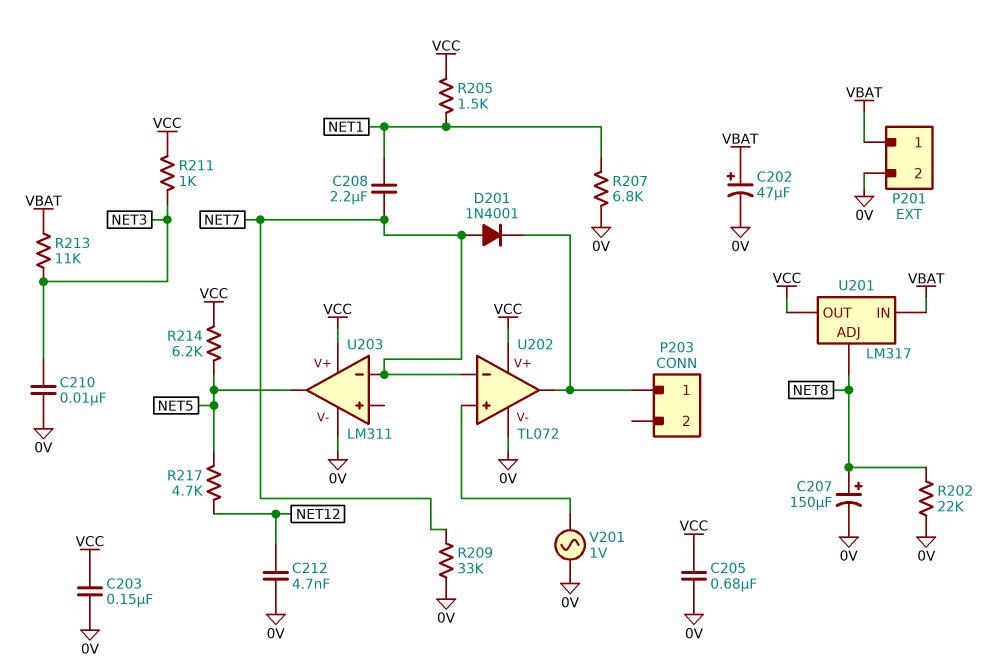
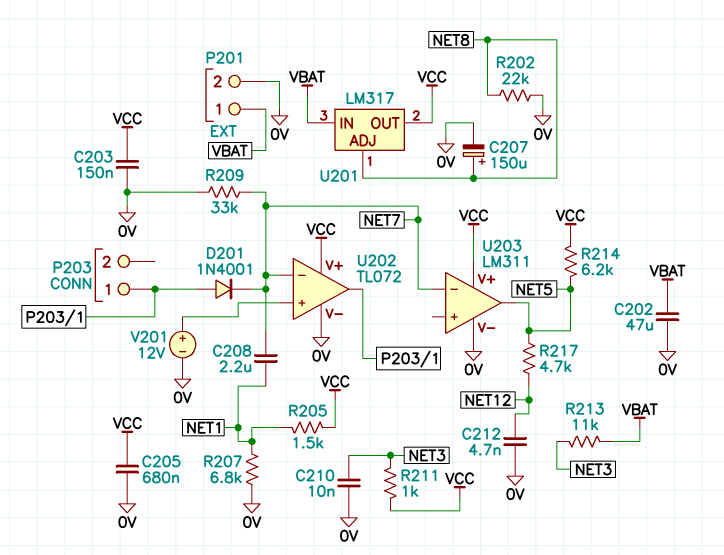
C202: 47uF (plus VBAT, minus 0V) -> 47uF (0V, VBAT)
D201: diode 1N4001 (A NET7, K P203/1) -> diode 1N4001 (A P203/1, K NET7)
V201: AC 1V (0V, U202/in+) -> 12V (plus U202/in+, minus 0V)

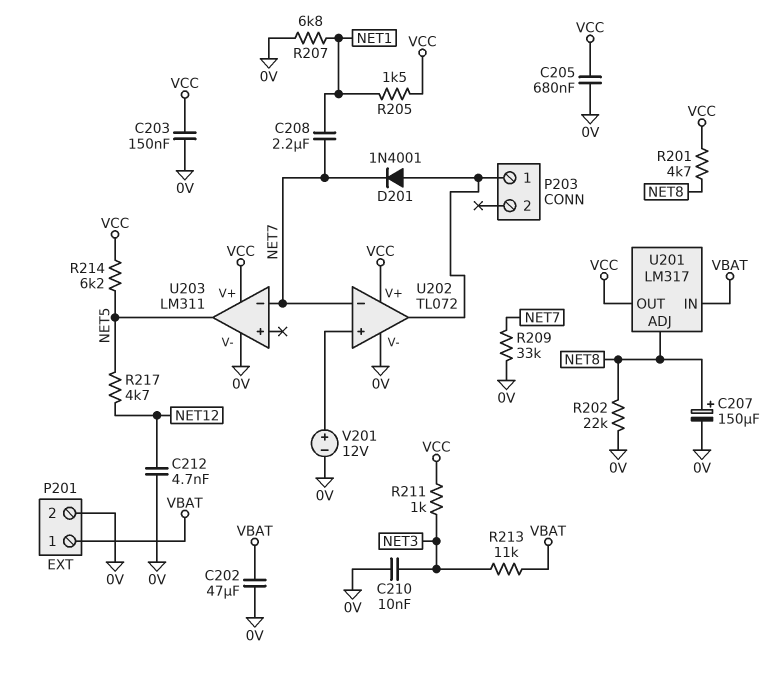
R201: none -> 4.7k (NET8, VCC)

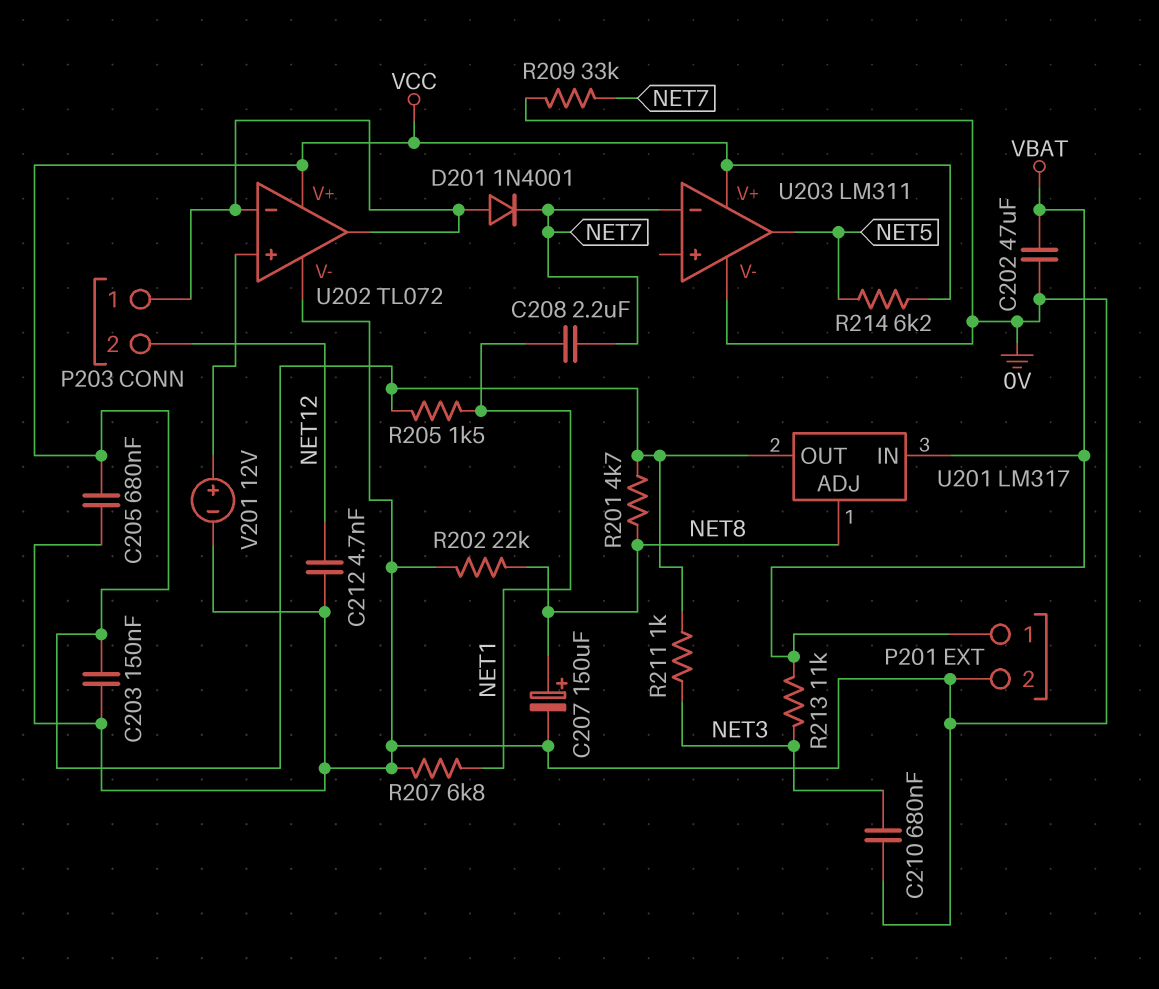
C210: 10nF (0V, NET3) -> 680nF (0V, NET3)
P203 pin 2: none -> NET12
R217: 4.7k (NET5, NET12) -> none
U202 pin in-: NET7 -> P203/1

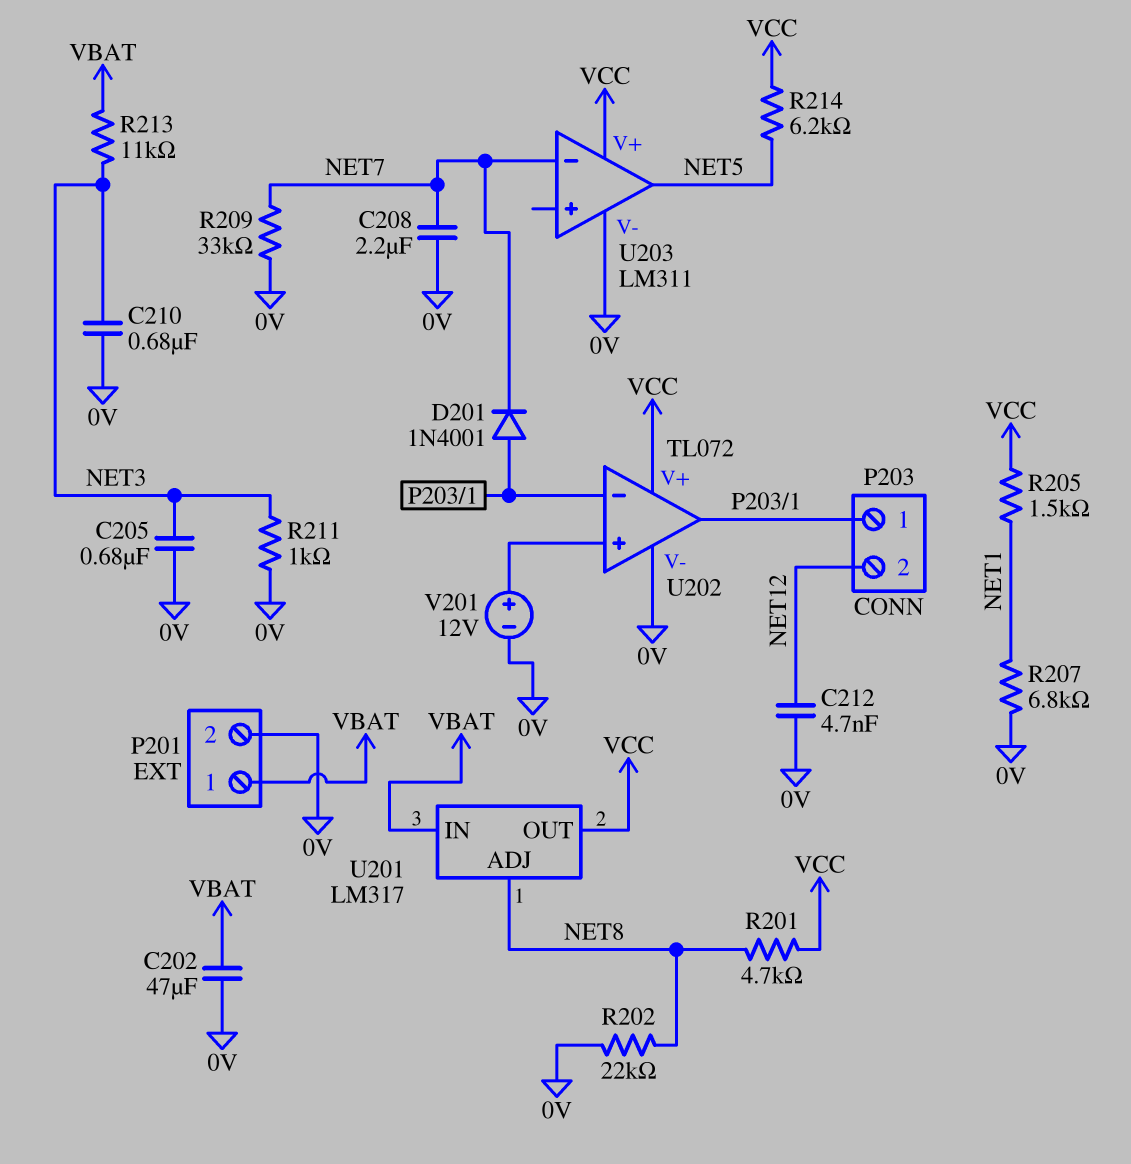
C203: 150nF (0V, VCC) -> none
C205: 680nF (0V, VCC) -> 680nF (0V, NET3)
C207: 150uF (plus NET8, minus 0V) -> none
C208: 2.2uF (NET1, NET7) -> 2.2uF (0V, NET7)
R211: 1k (NET3, VCC) -> 1k (0V, NET3)

